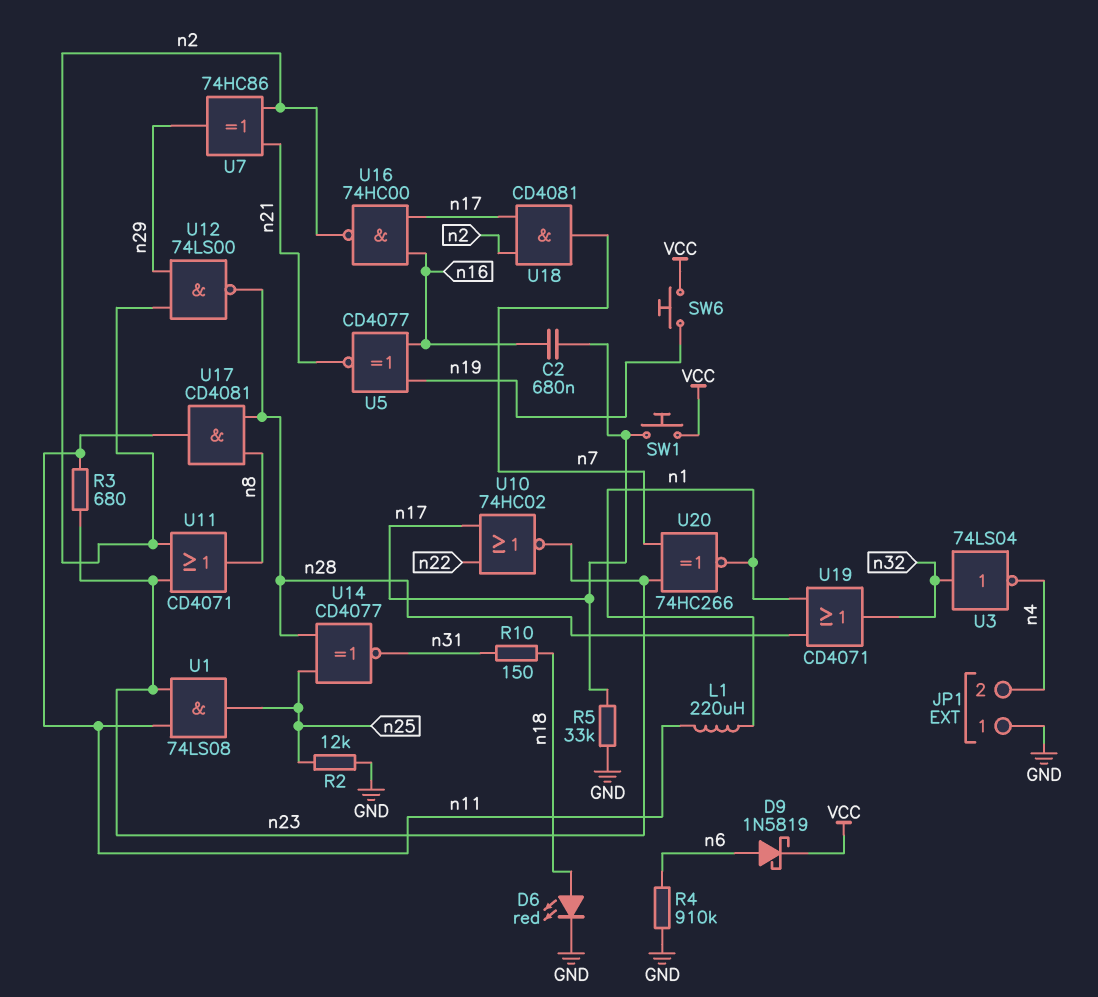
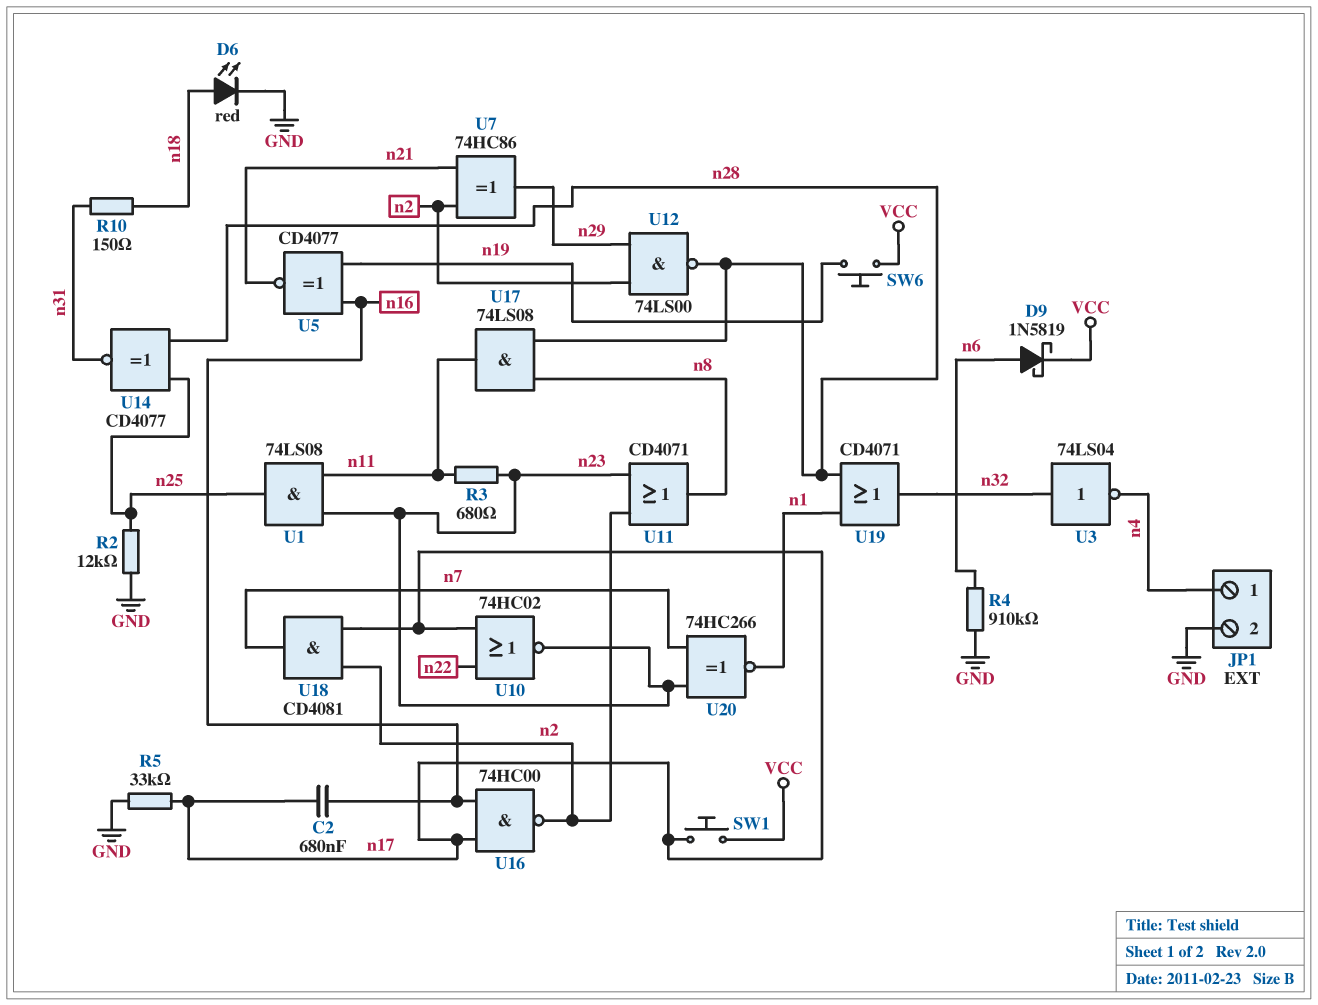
JP1 pin 1: GND -> n4
JP1 pin 2: n4 -> GND
L1: 220uH (n1, n11) -> none
U17: AND CD4081 (in n8, in n28, out n11) -> AND 74LS08 (in n8, in n28, out n11)

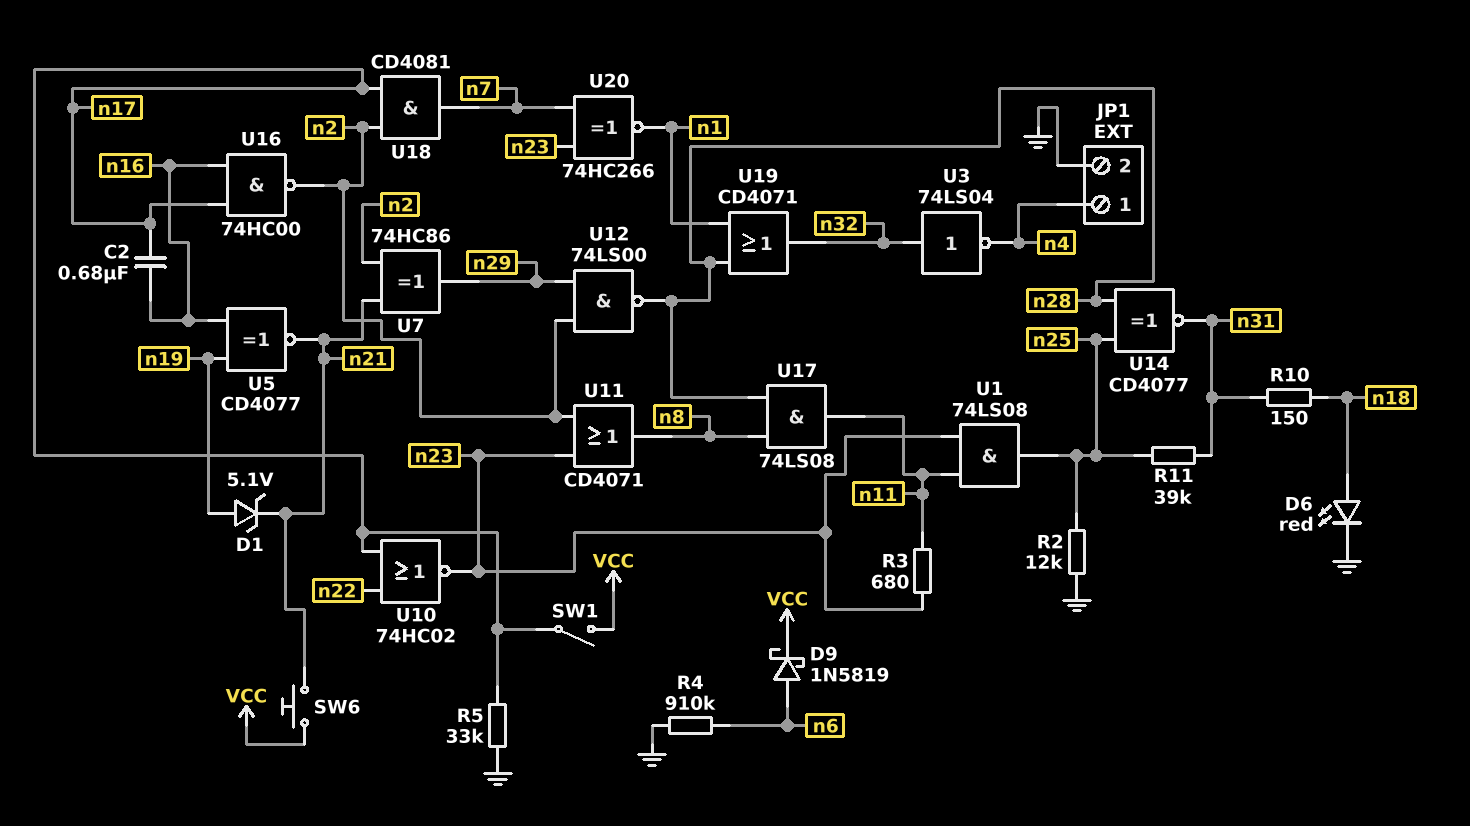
D1: none -> zener 5.1V (A n19, K n21)
R11: none -> 39k (n25, n31)
SW1: button (VCC, n17) -> switch (VCC, n17)
SW6: button (VCC, n19) -> button (VCC, n21)

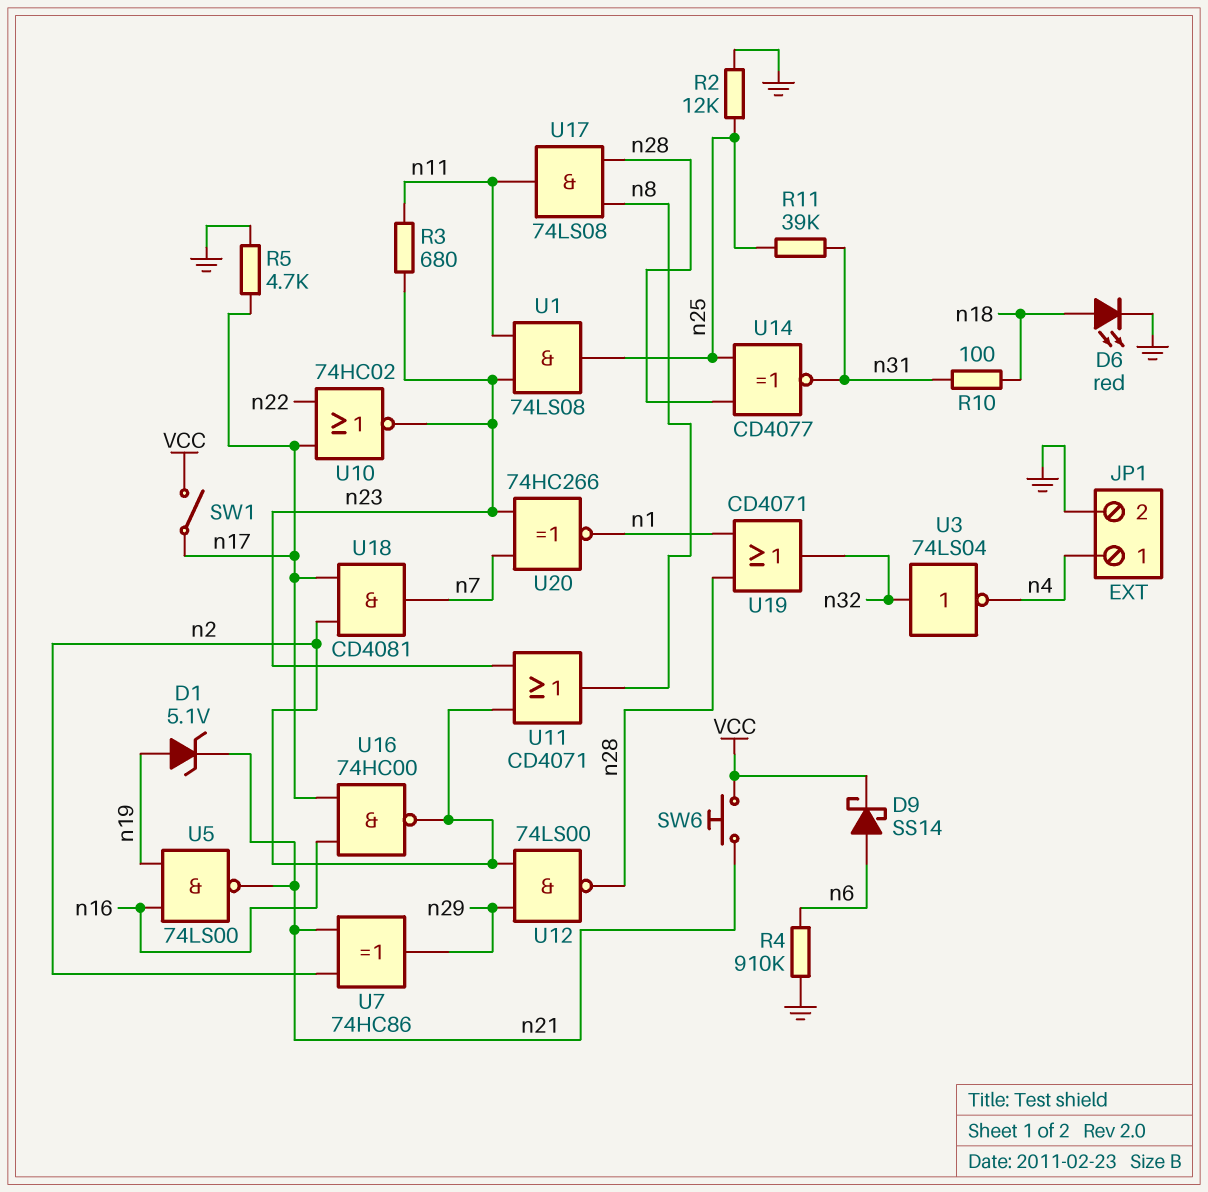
C2: 680nF (n16, n17) -> none
D9: schottky 1N5819 (A n6, K VCC) -> schottky SS14 (A n6, K VCC)
R5: 33k (GND, n17) -> 4.7k (GND, n17)
R10: 150 (n18, n31) -> 100 (n18, n31)
U5: XNOR CD4077 (in n16, in n19, out n21) -> NAND 74LS00 (in n16, in n19, out n21)

